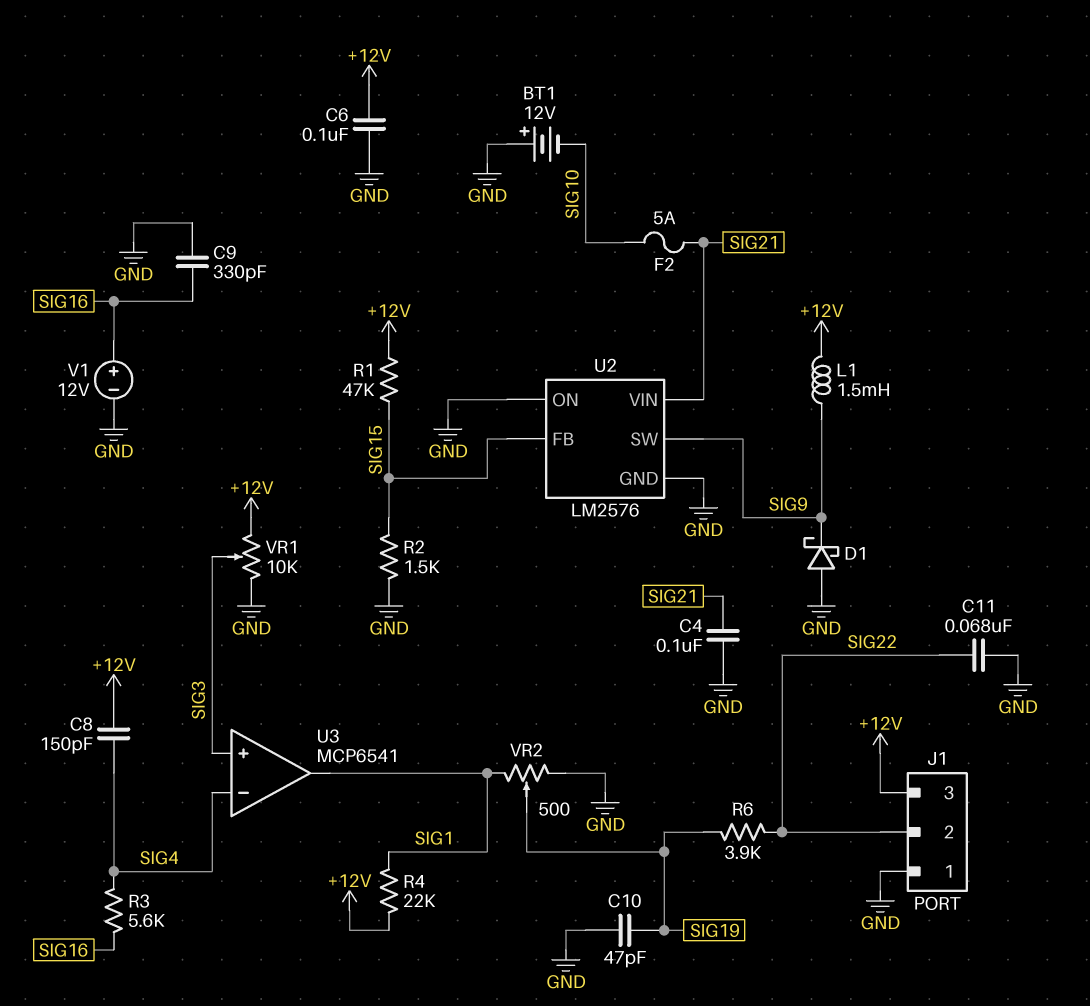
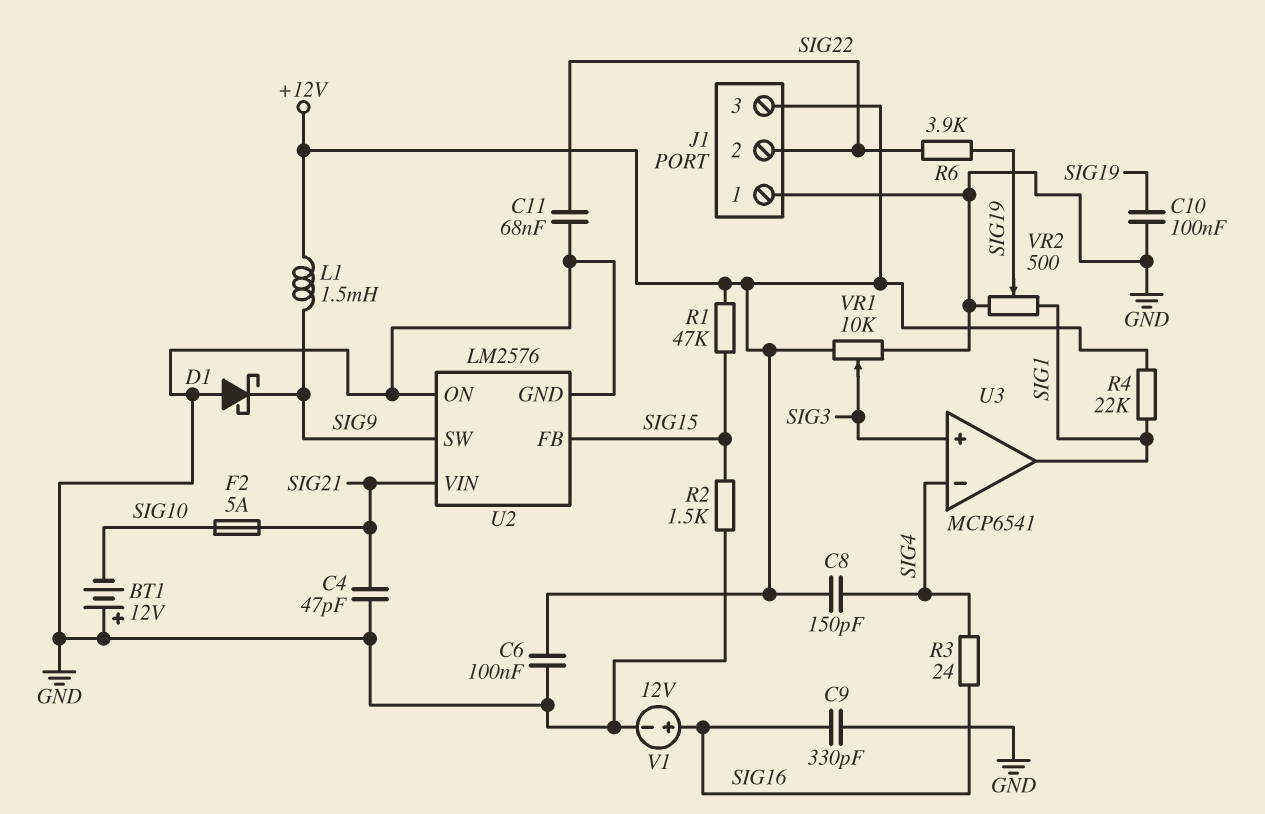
C4: 100nF (GND, SIG21) -> 47pF (GND, SIG21)
C10: 47pF (GND, SIG19) -> 100nF (GND, SIG19)
R3: 5.6k (SIG4, SIG16) -> 24 (SIG4, SIG16)

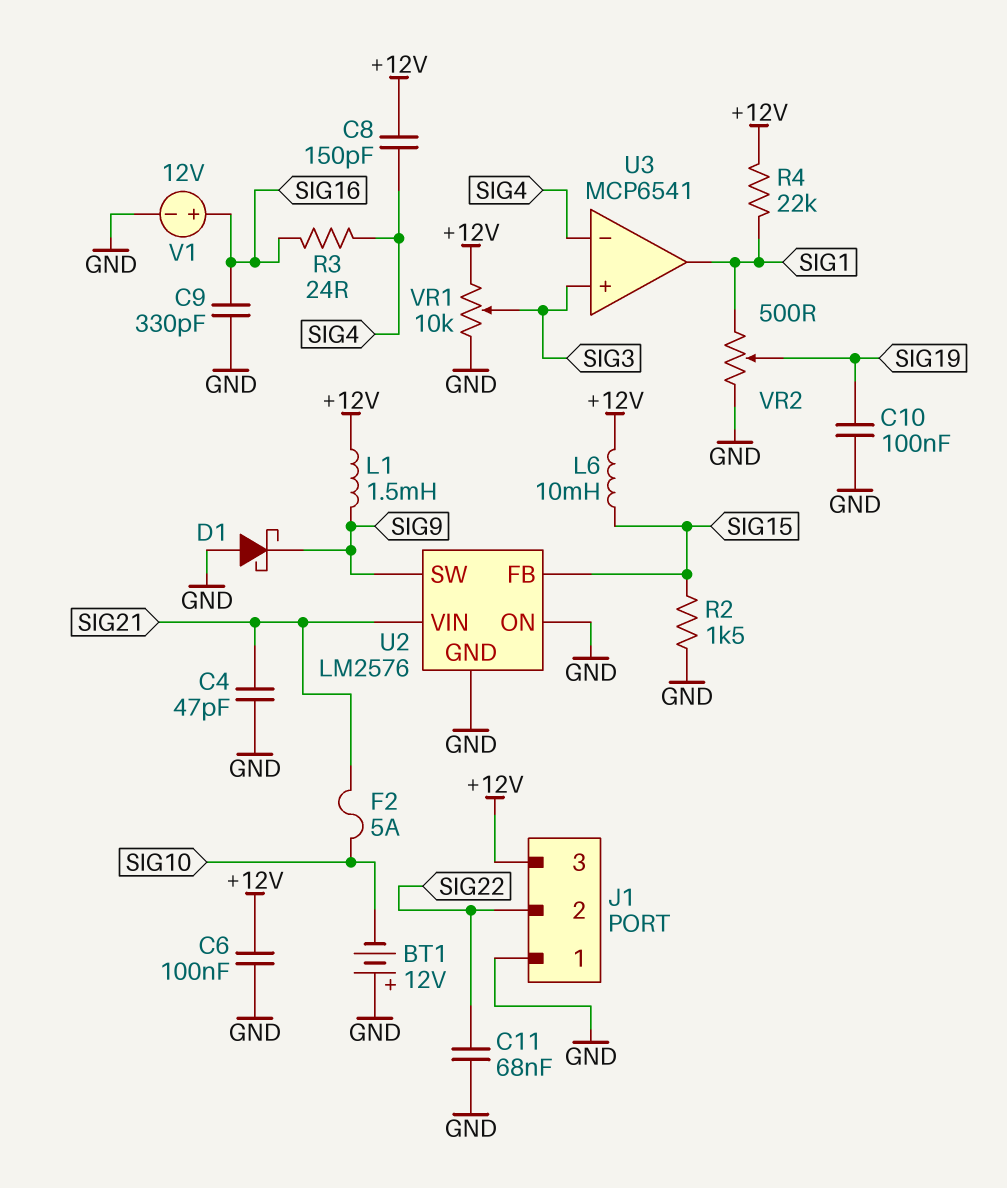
L6: none -> 10mH (+12V, SIG15)
R1: 47k (+12V, SIG15) -> none
R6: 3.9k (SIG19, SIG22) -> none

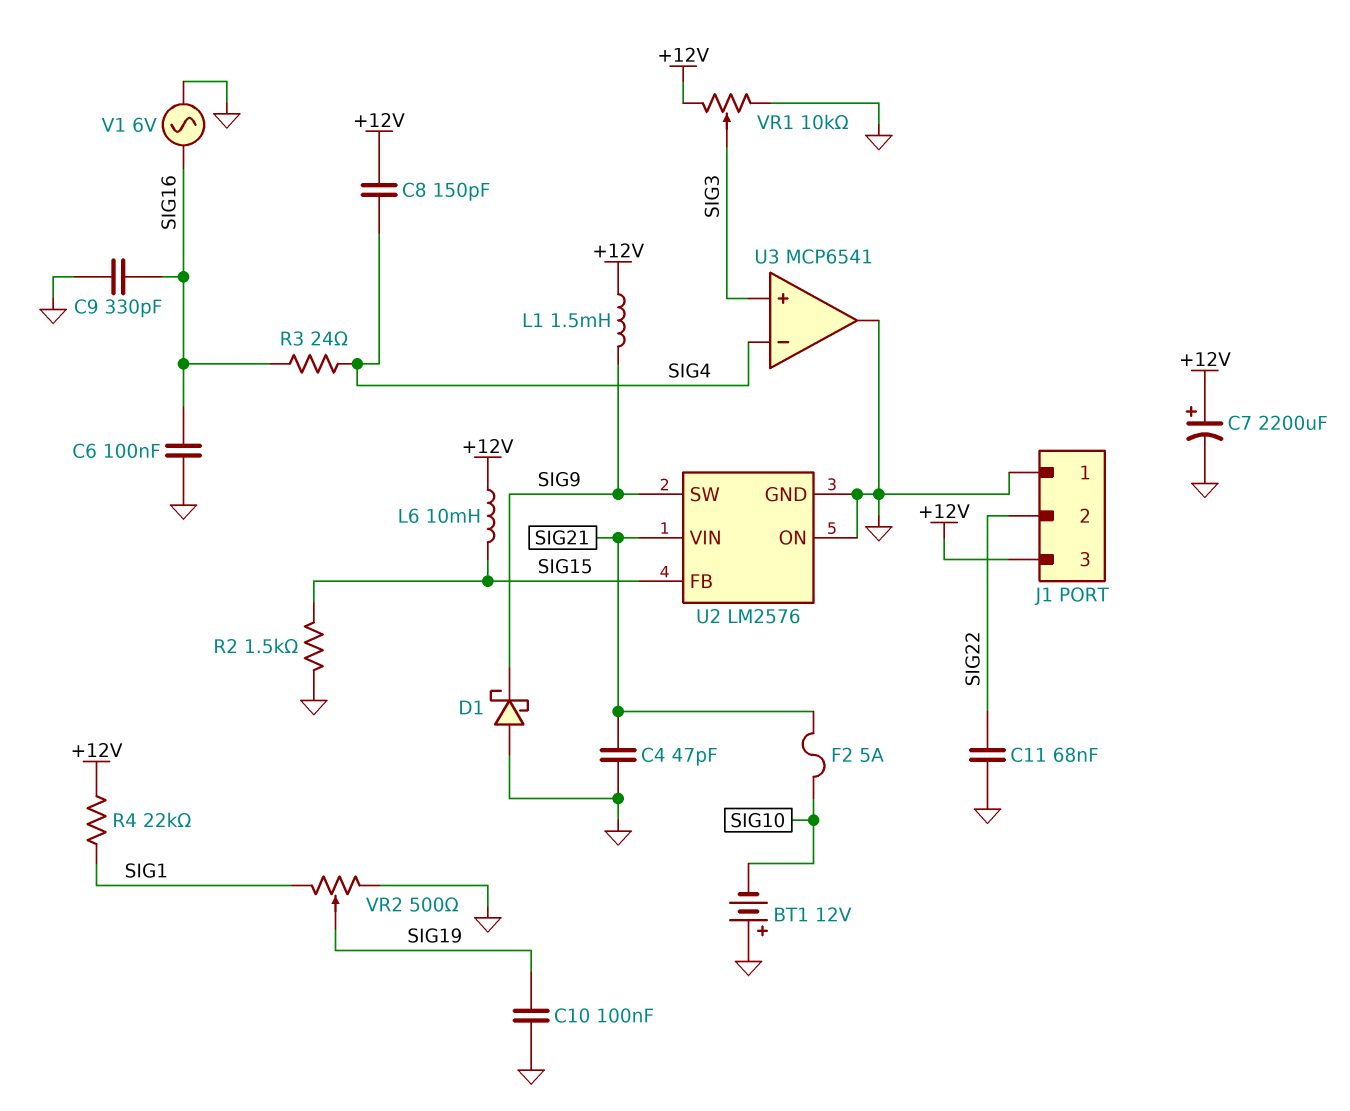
C6: 100nF (+12V, GND) -> 100nF (GND, SIG16)
C7: none -> 2200uF (plus +12V, minus GND)
U3 pin out: SIG1 -> GND
V1: 12V (plus SIG16, minus GND) -> AC 6V (GND, SIG16)

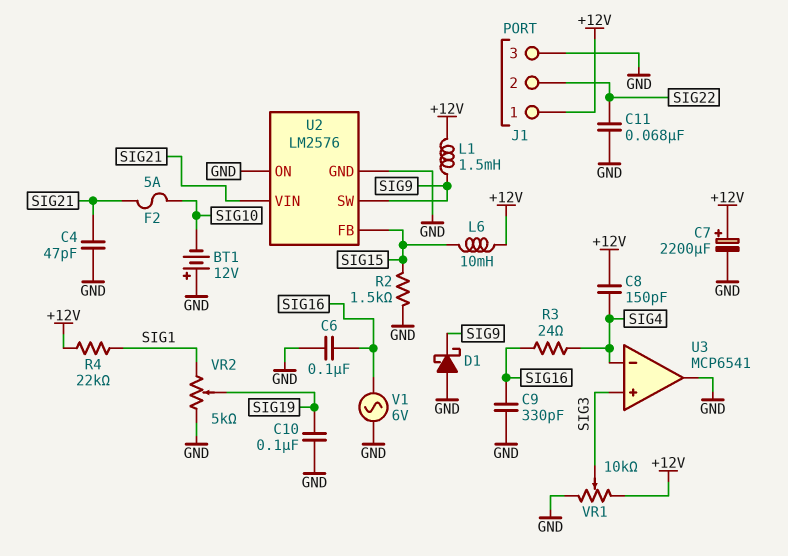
J1 pin 1: GND -> +12V
J1 pin 3: +12V -> GND
VR2: 500 (GND, SIG1, wiper SIG19) -> 5k (GND, SIG1, wiper SIG19)

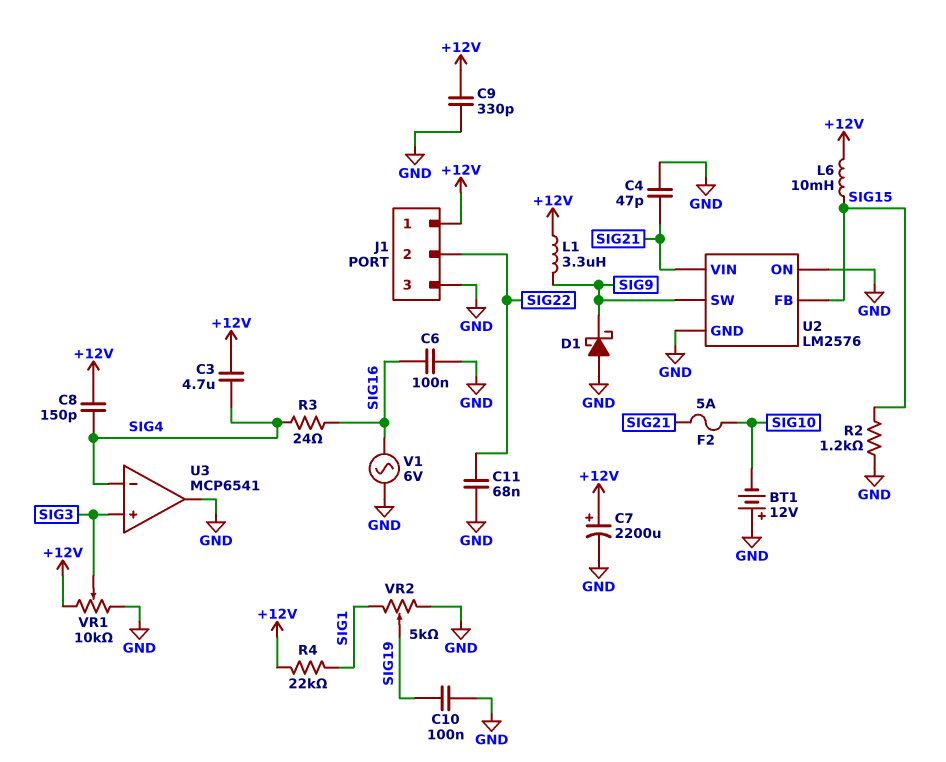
C3: none -> 4.7uF (+12V, SIG4)
C9: 330pF (GND, SIG16) -> 330pF (+12V, GND)
L1: 1.5mH (+12V, SIG9) -> 3.3uH (+12V, SIG9)
R2: 1.5k (GND, SIG15) -> 1.2k (GND, SIG15)

